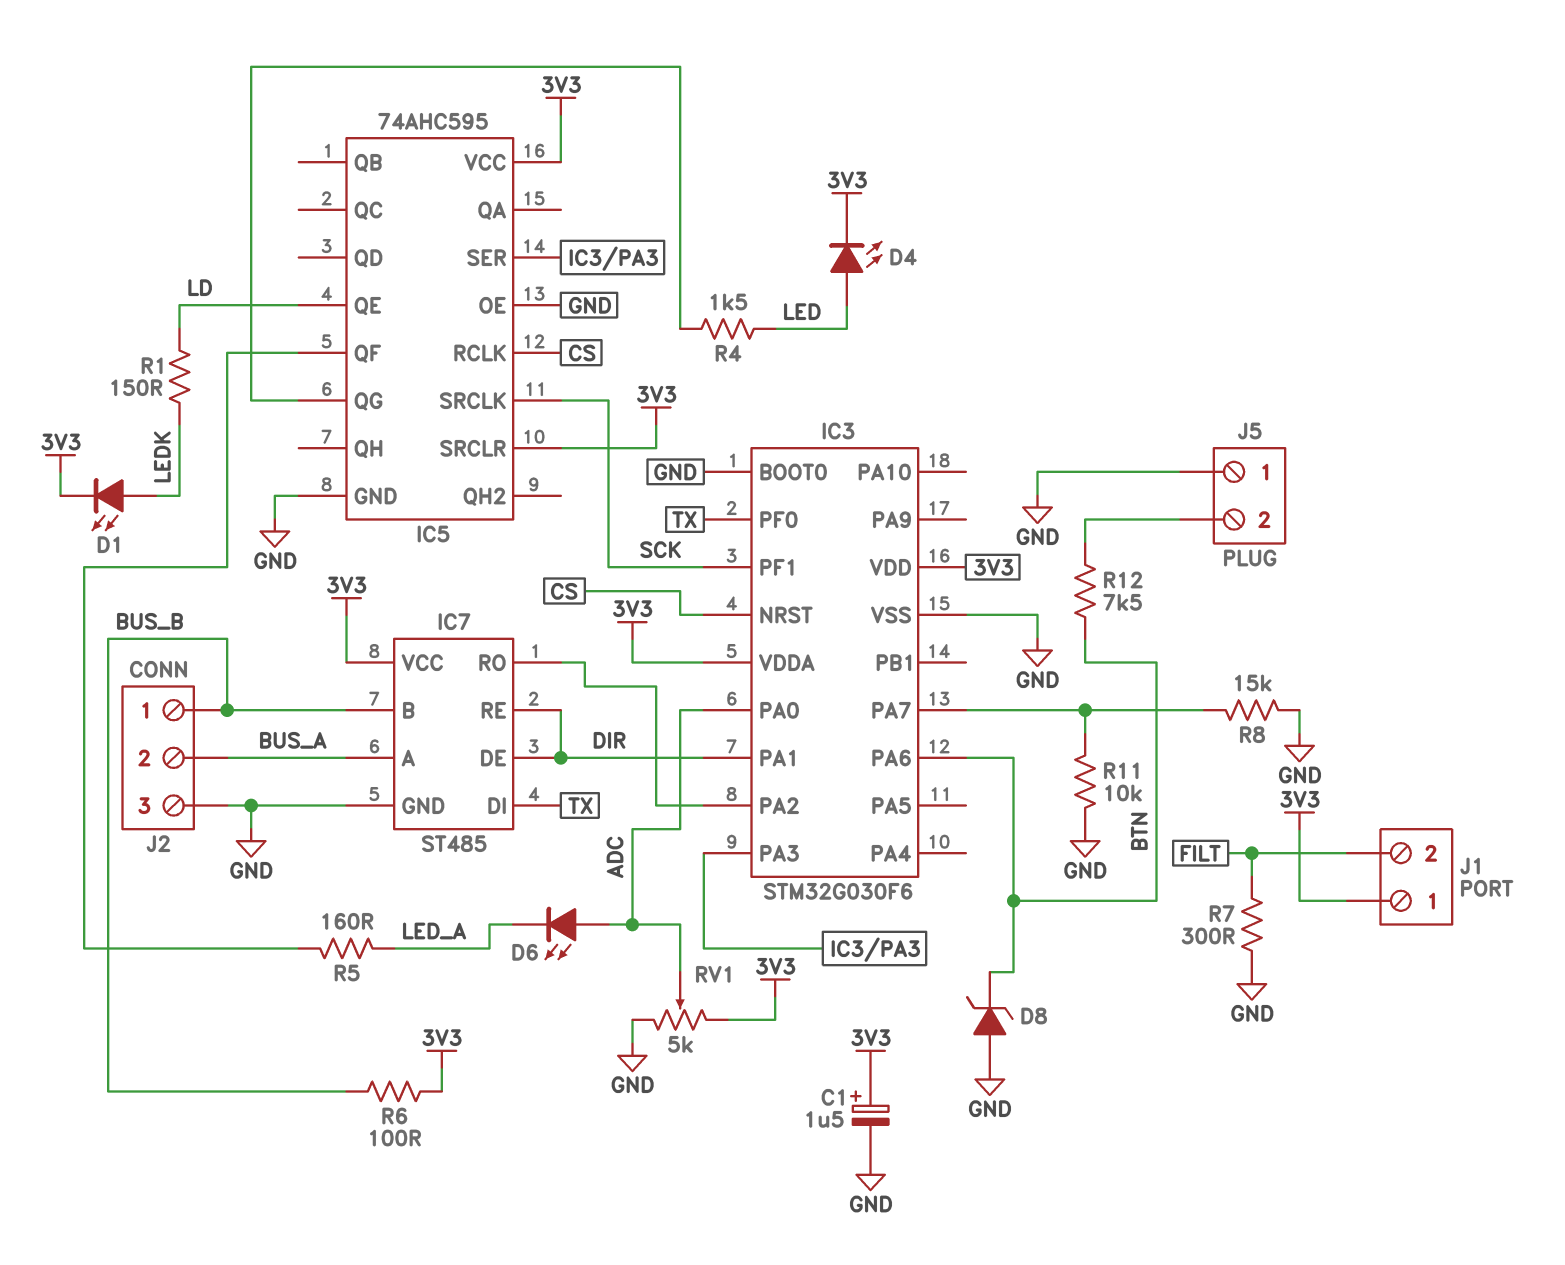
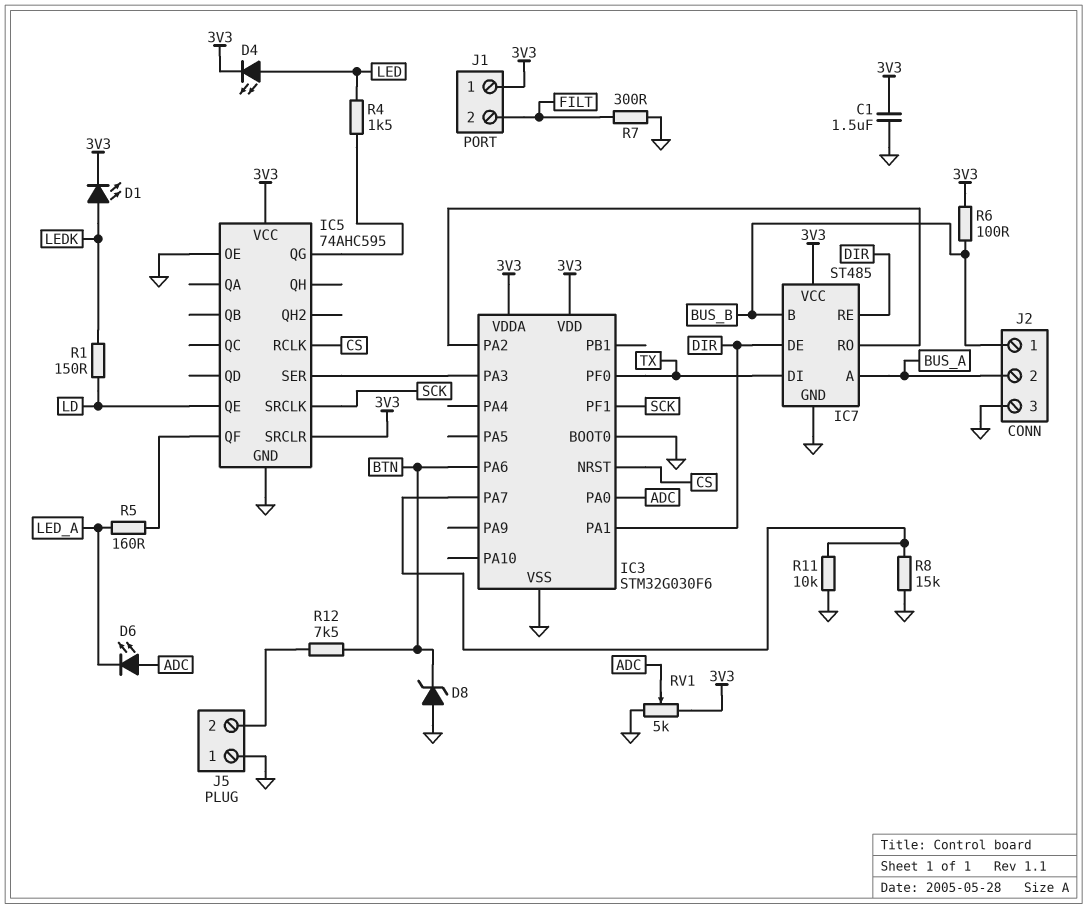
C1: 1.5uF (plus 3V3, minus GND) -> 1.5uF (3V3, GND)

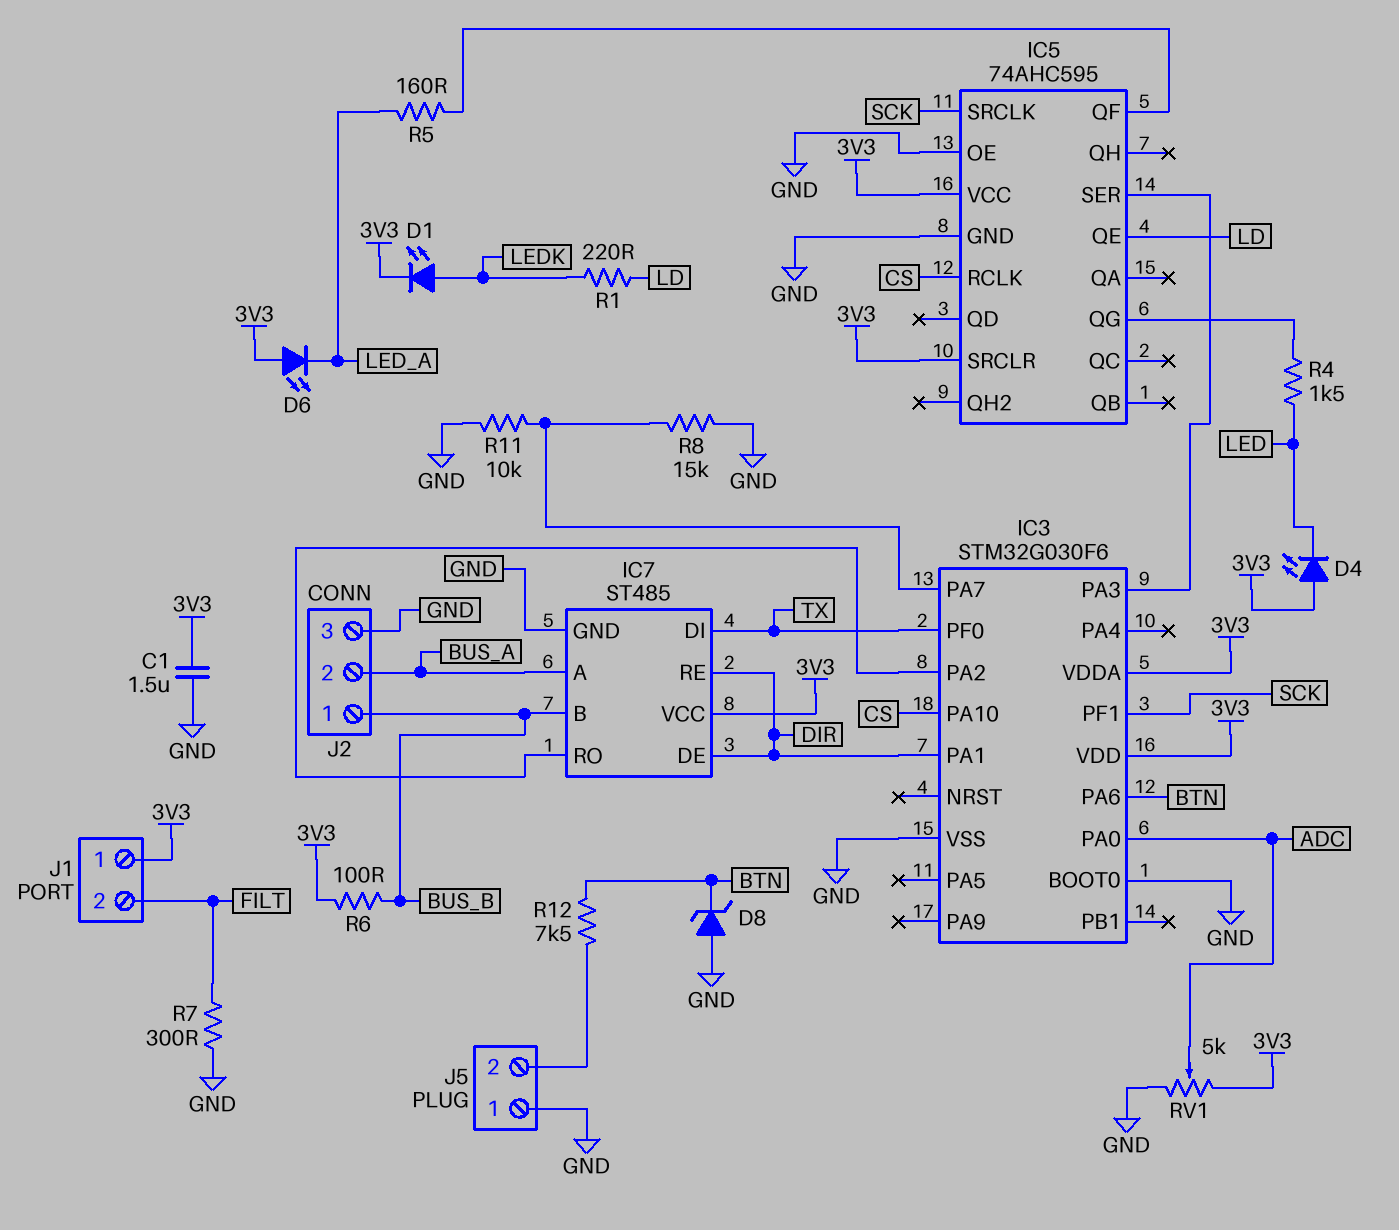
D4: LED (A LED, K 3V3) -> LED (A 3V3, K LED)
D6: LED (A ADC, K LED_A) -> LED (A 3V3, K LED_A)
IC3 pin NRST: CS -> none
IC3 pin PA10: none -> CS
R1: 150 (LD, LEDK) -> 220 (LD, LEDK)

